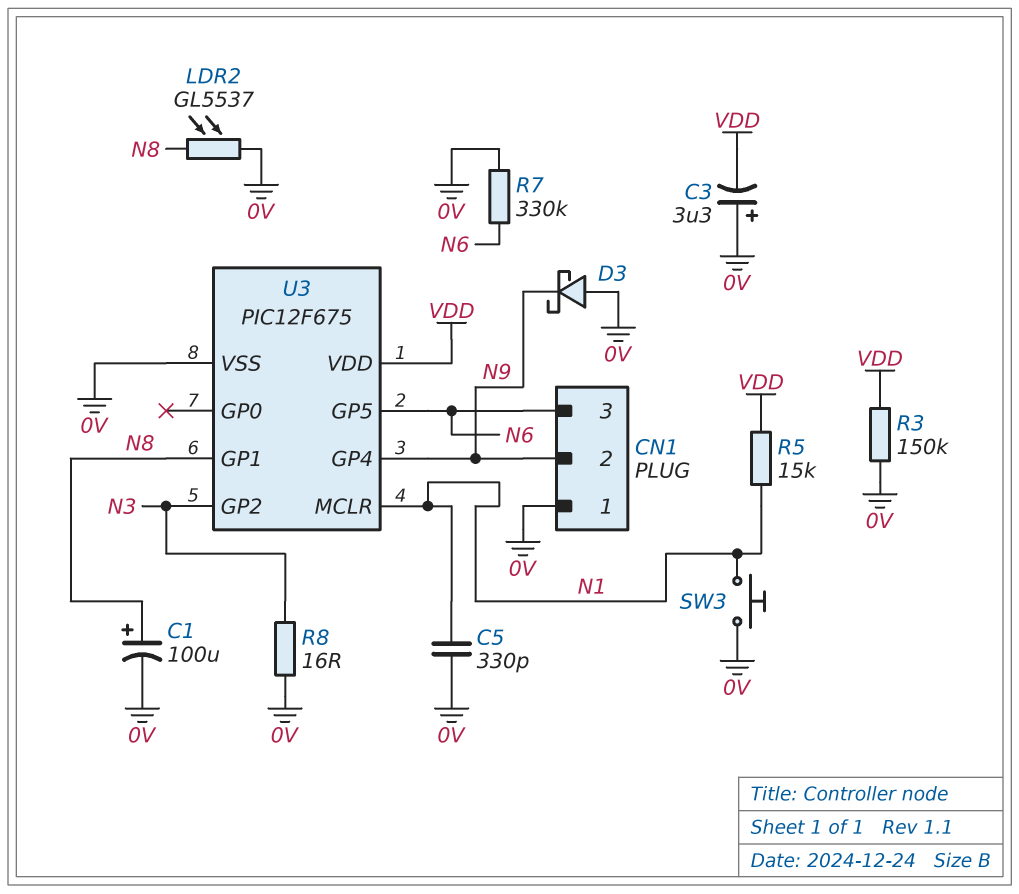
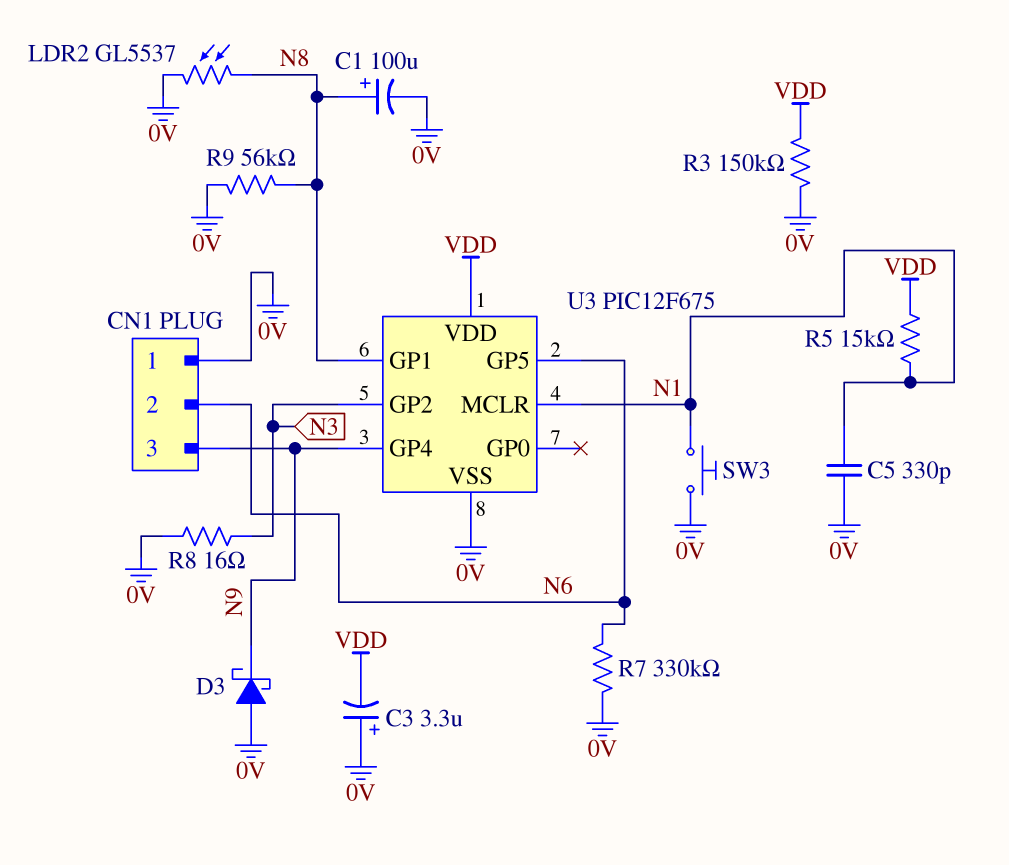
CN1 pin 2: N9 -> N6
CN1 pin 3: N6 -> N9
R9: none -> 56k (0V, N8)

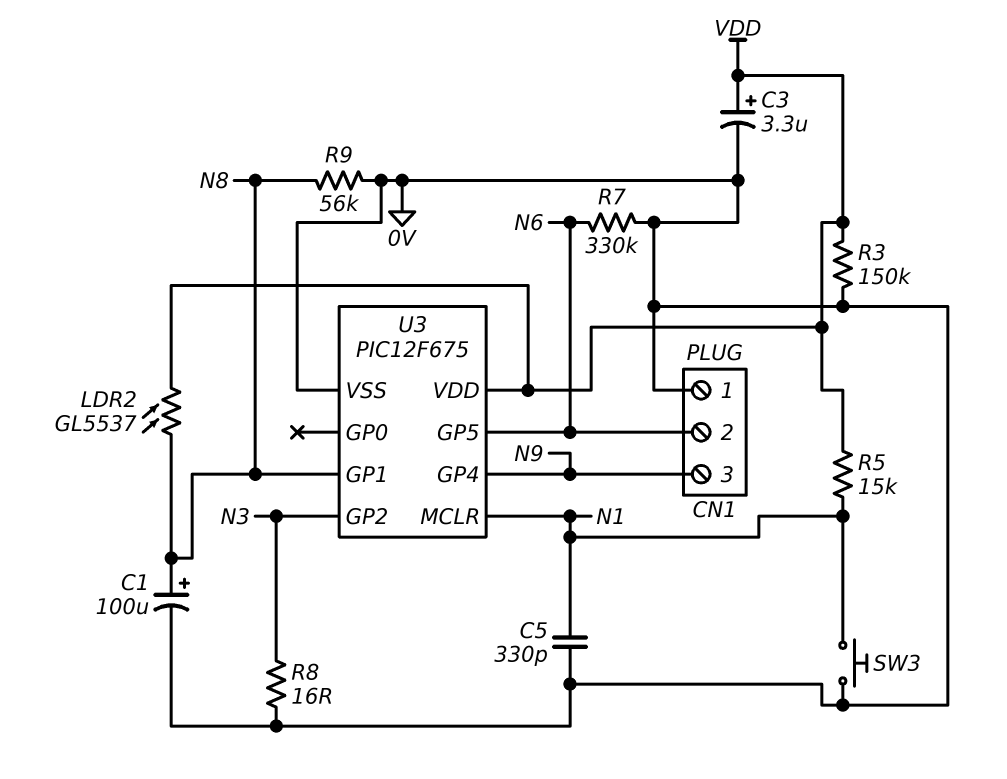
C3: 3.3uF (plus 0V, minus VDD) -> 3.3uF (plus VDD, minus 0V)
D3: schottky (A 0V, K N9) -> none
LDR2: GL5537 (0V, N8) -> GL5537 (N8, VDD)

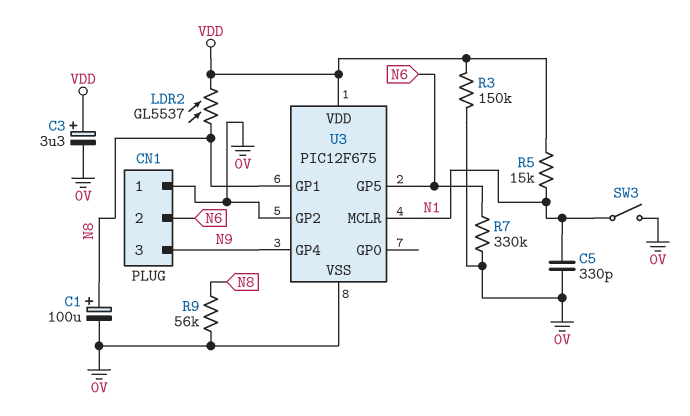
R8: 16 (0V, N3) -> none
SW3: button (0V, N1) -> switch (0V, N1)
U3 pin GP2: N3 -> 0V

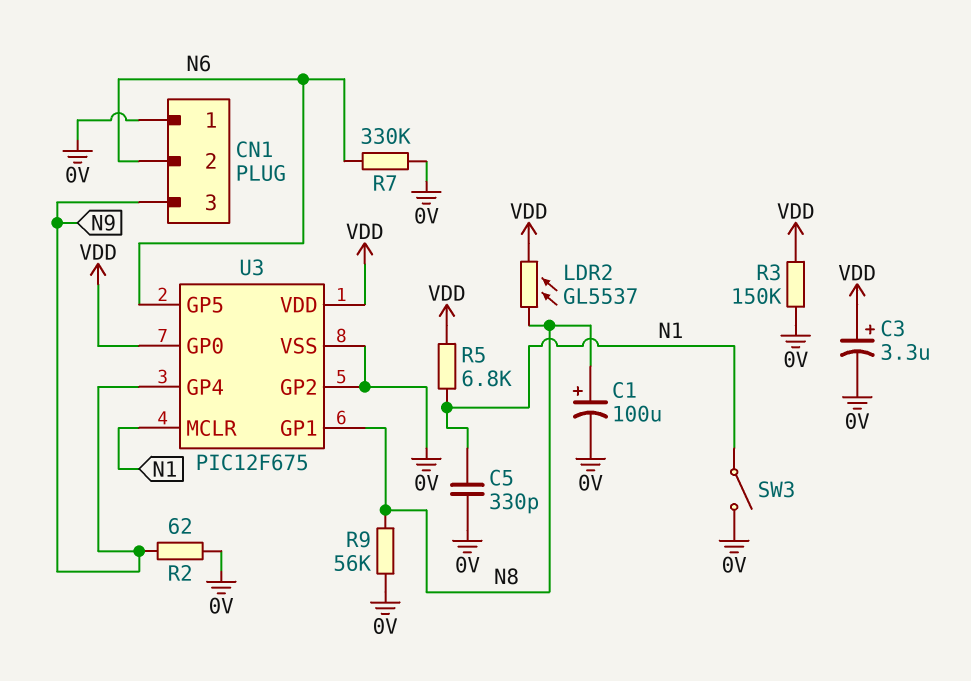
R2: none -> 62 (0V, N9)
R5: 15k (N1, VDD) -> 6.8k (N1, VDD)
U3 pin GP0: none -> VDD

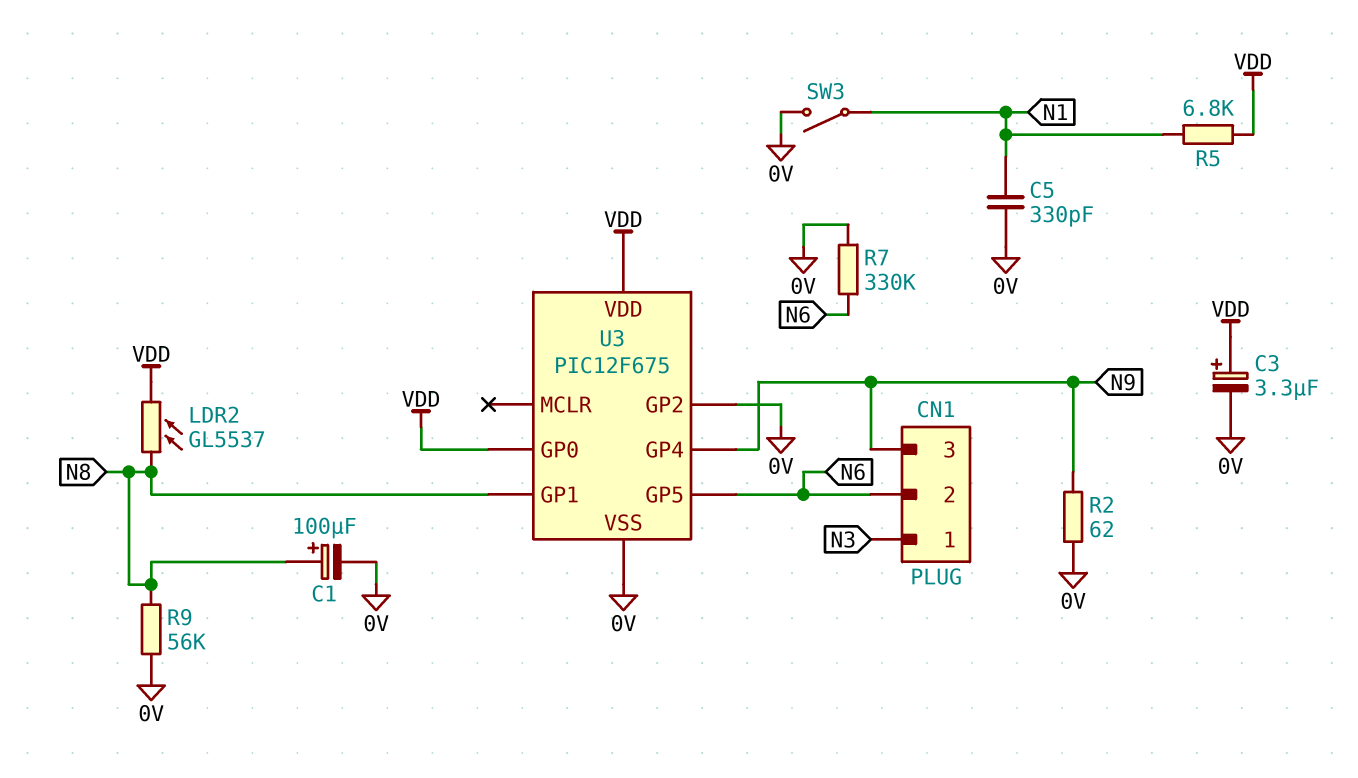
CN1 pin 1: 0V -> N3
R3: 150k (0V, VDD) -> none
U3 pin MCLR: N1 -> none

